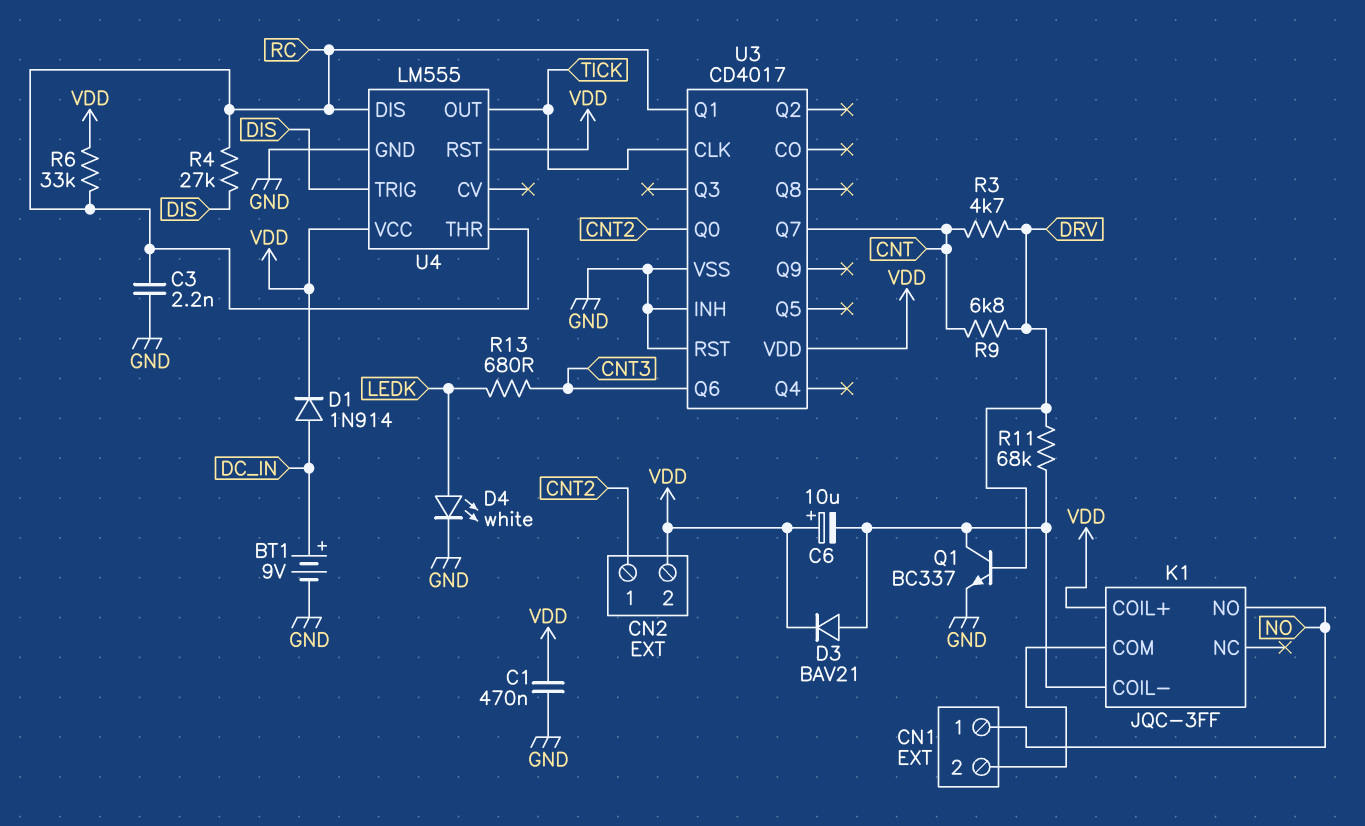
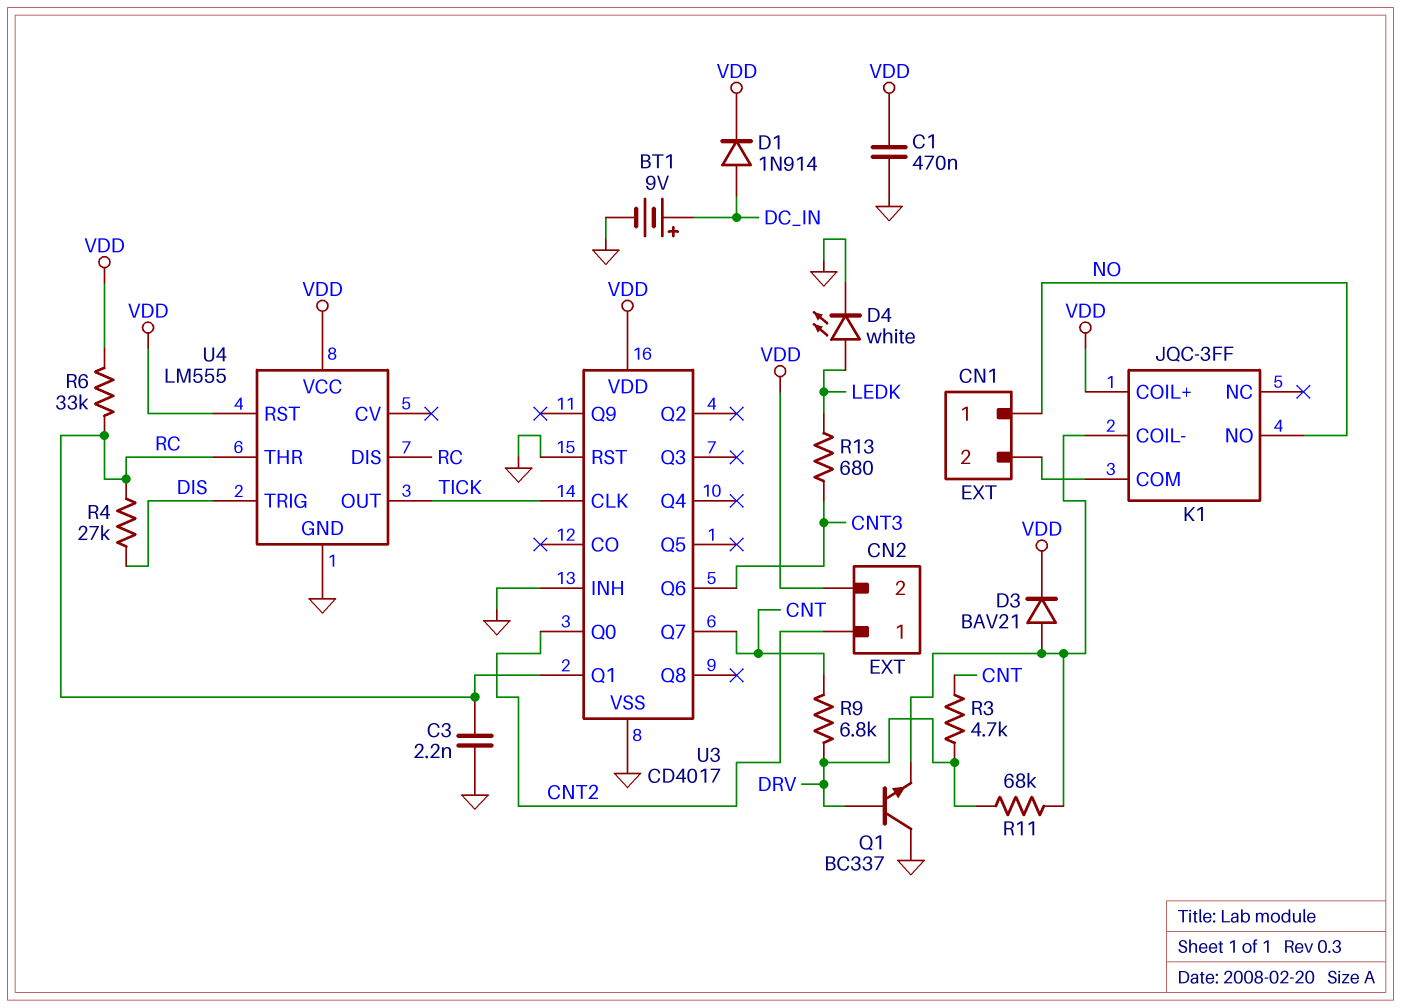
C6: 10uF (plus VDD, minus K1/COIL-) -> none
Q1: NPN BC337 (B DRV, C K1/COIL-, E GND) -> NPN BC337 (B DRV, C GND, E K1/COIL-)

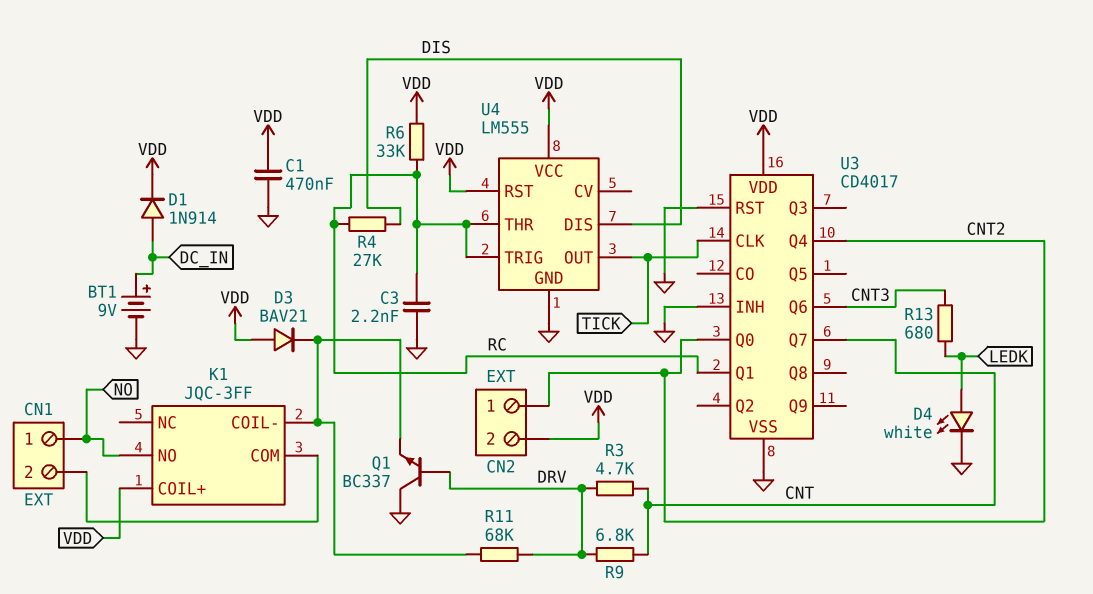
D3: diode BAV21 (A K1/COIL-, K VDD) -> diode BAV21 (A VDD, K K1/COIL-)
U3 pin Q4: none -> CNT2
U4 pin DIS: RC -> DIS
U4 pin TRIG: DIS -> RC

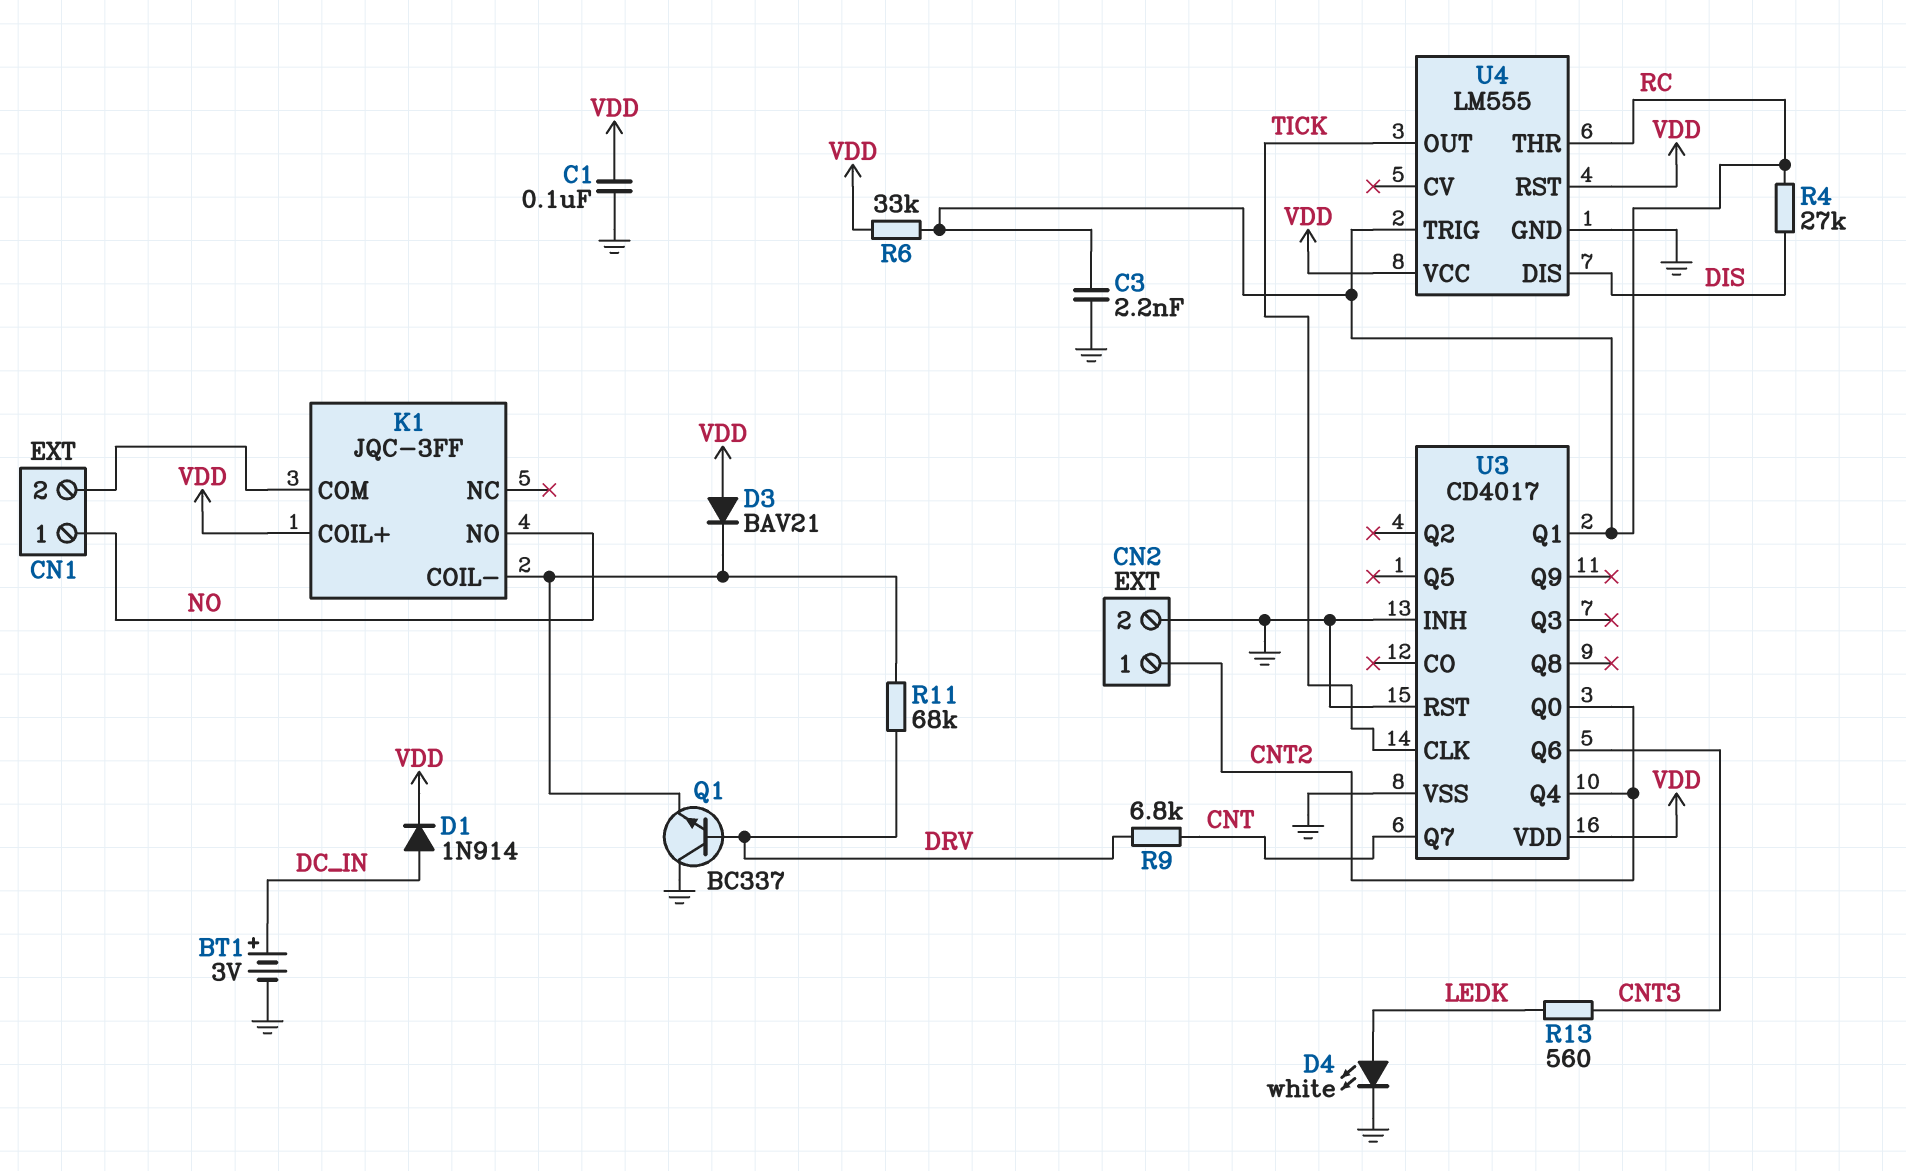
BT1: 9V (plus DC_IN, minus GND) -> 3V (plus DC_IN, minus GND)
C1: 470nF (GND, VDD) -> 100nF (GND, VDD)
CN2 pin 2: VDD -> GND
R3: 4.7k (CNT, DRV) -> none
R13: 680 (CNT3, LEDK) -> 560 (CNT3, LEDK)

